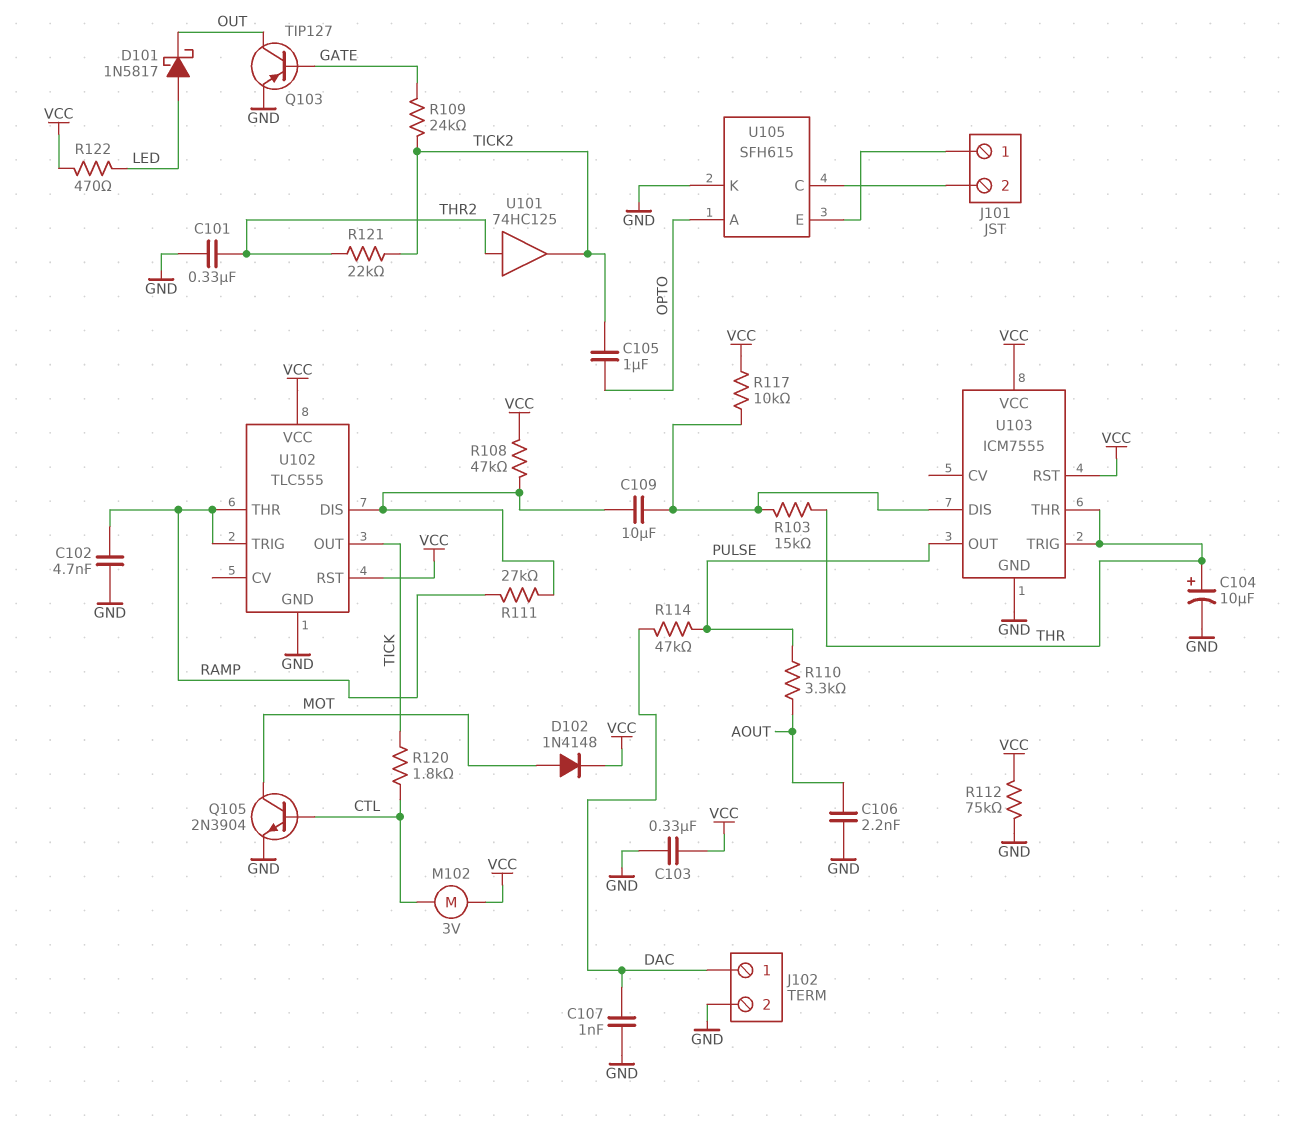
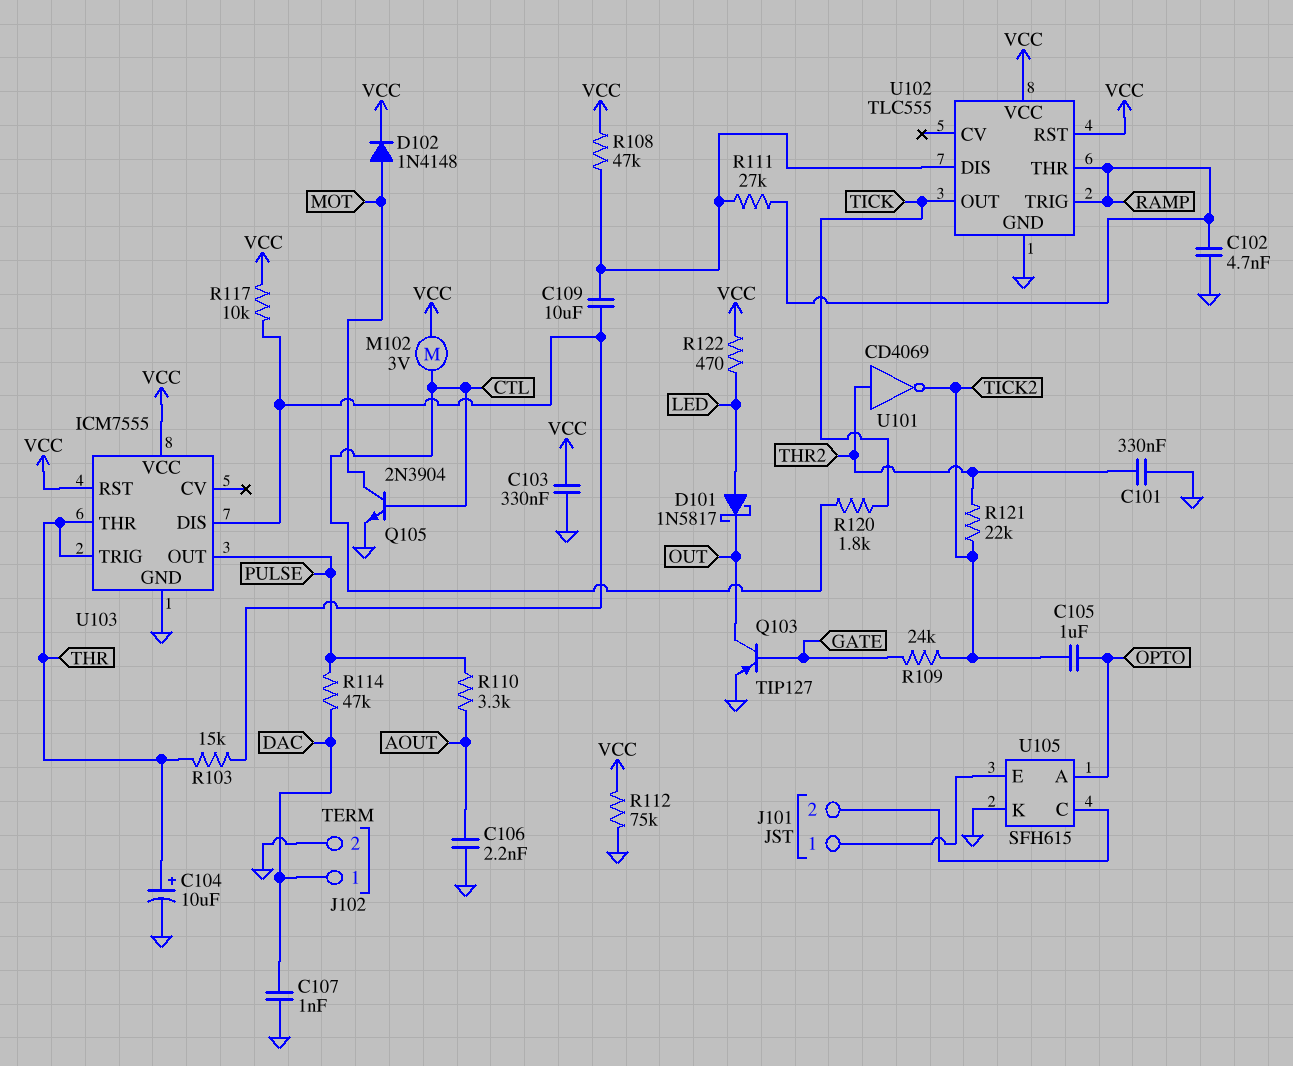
U101: buffer 74HC125 (in THR2, out TICK2) -> NOT CD4069 (in THR2, out TICK2)

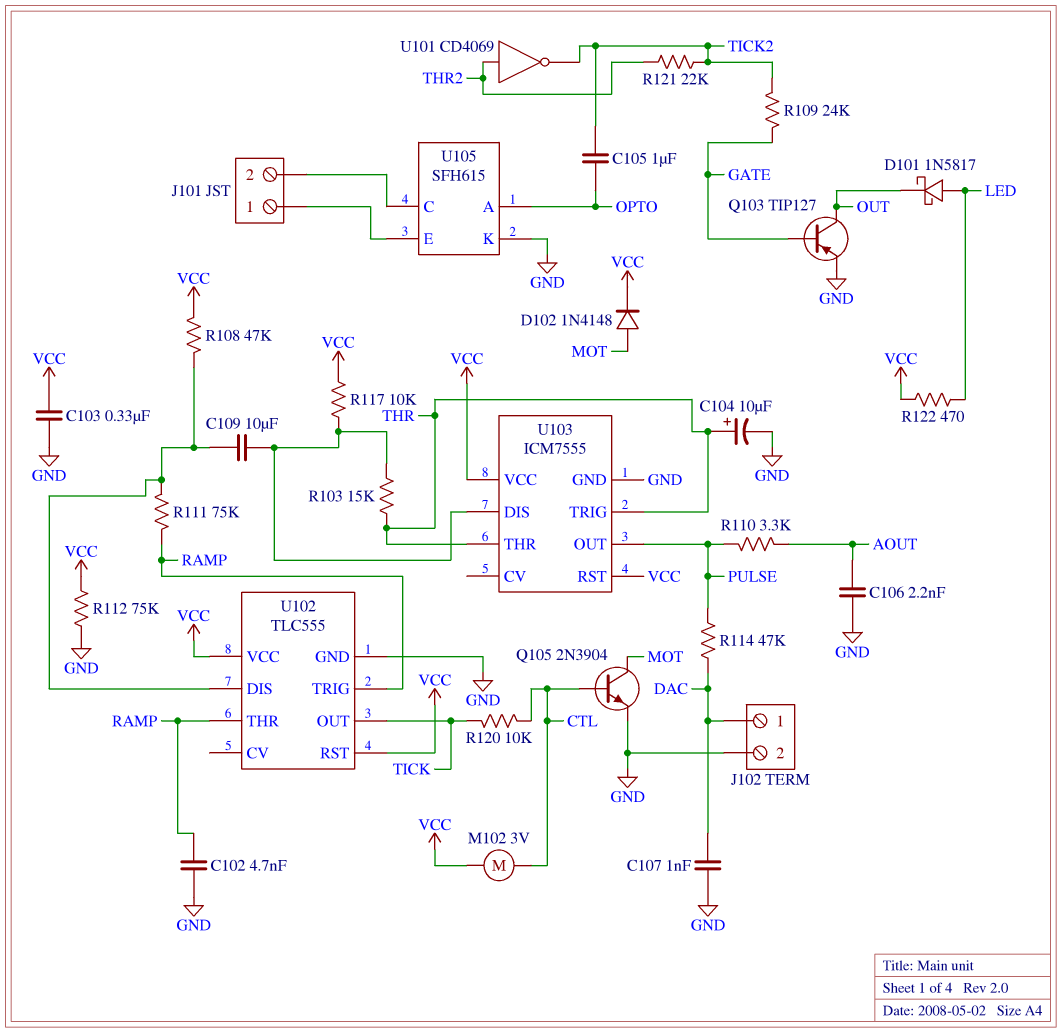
C101: 330nF (GND, THR2) -> none
R111: 27k (RAMP, U102/DIS) -> 75k (RAMP, U102/DIS)
R120: 1.8k (CTL, TICK) -> 10k (CTL, TICK)

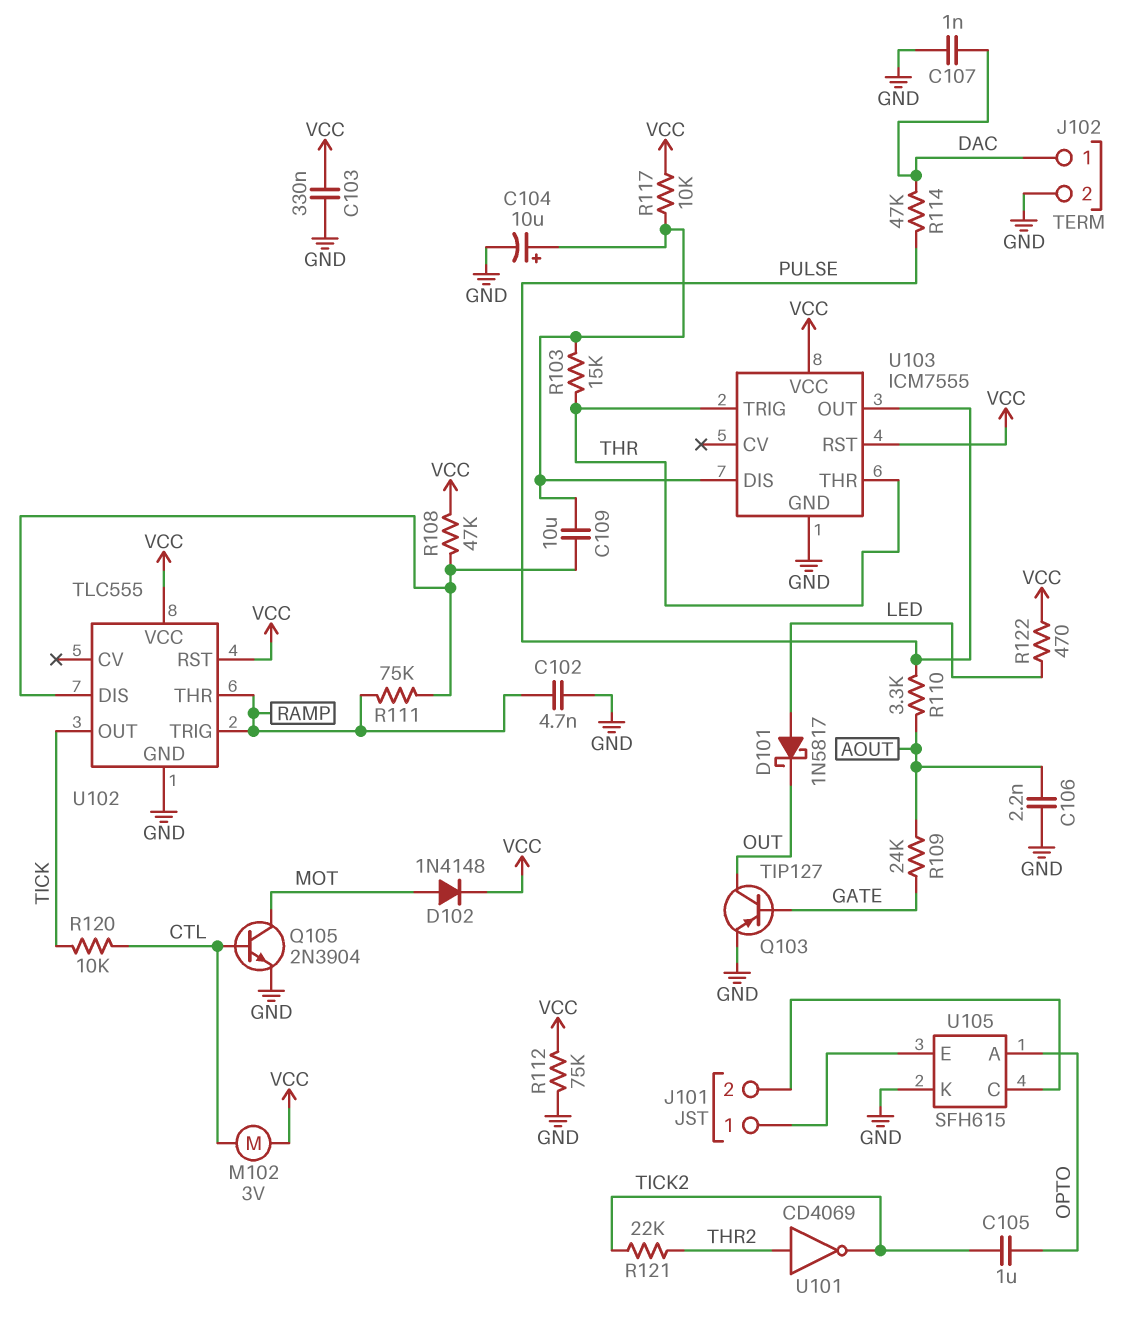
C104: 10uF (plus THR, minus GND) -> 10uF (plus U103/DIS, minus GND)
R109: 24k (GATE, TICK2) -> 24k (AOUT, GATE)

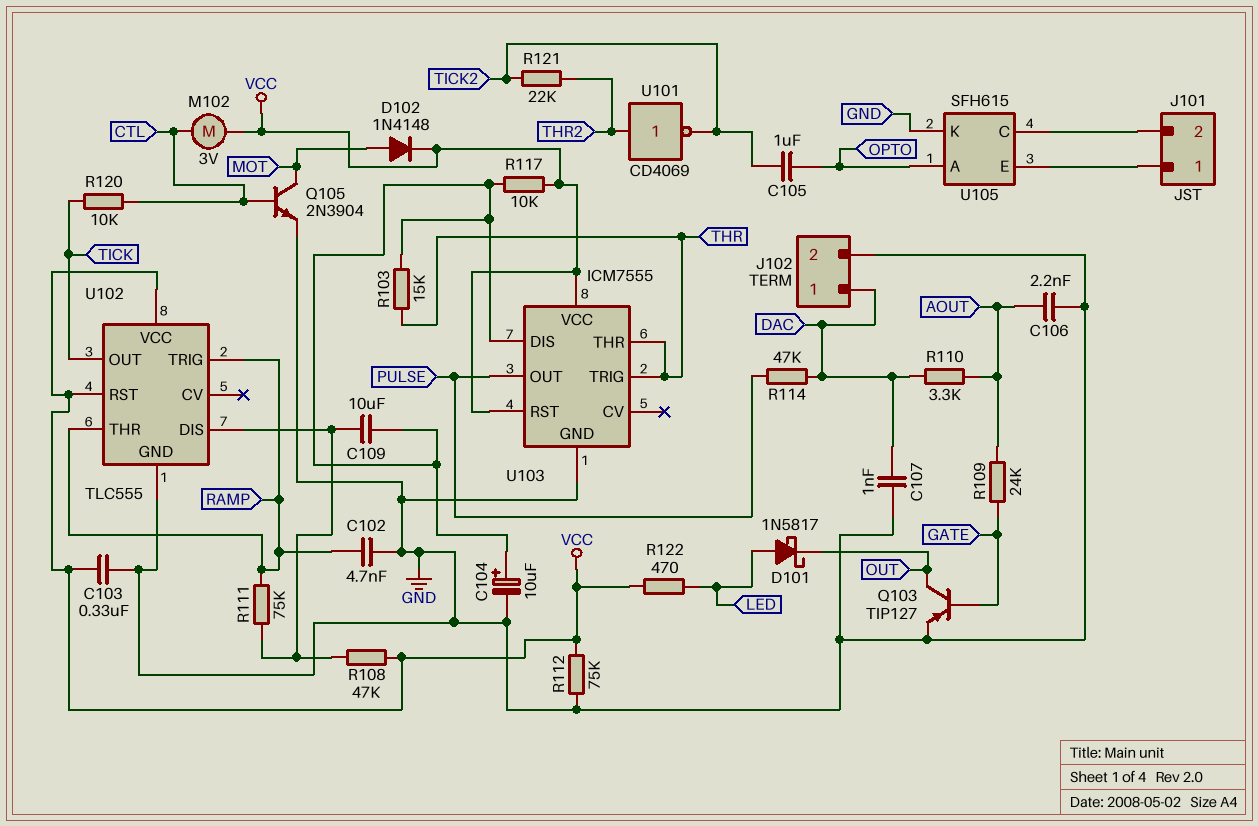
R110: 3.3k (AOUT, PULSE) -> 3.3k (AOUT, DAC)

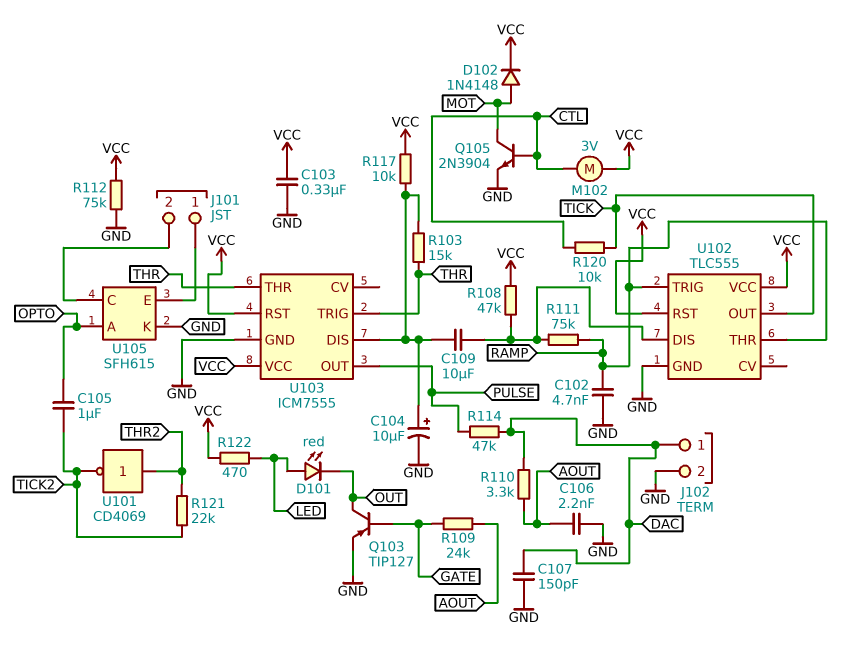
C107: 1nF (DAC, GND) -> 150pF (DAC, GND)
D101: schottky 1N5817 (A LED, K OUT) -> LED red (A LED, K OUT)

